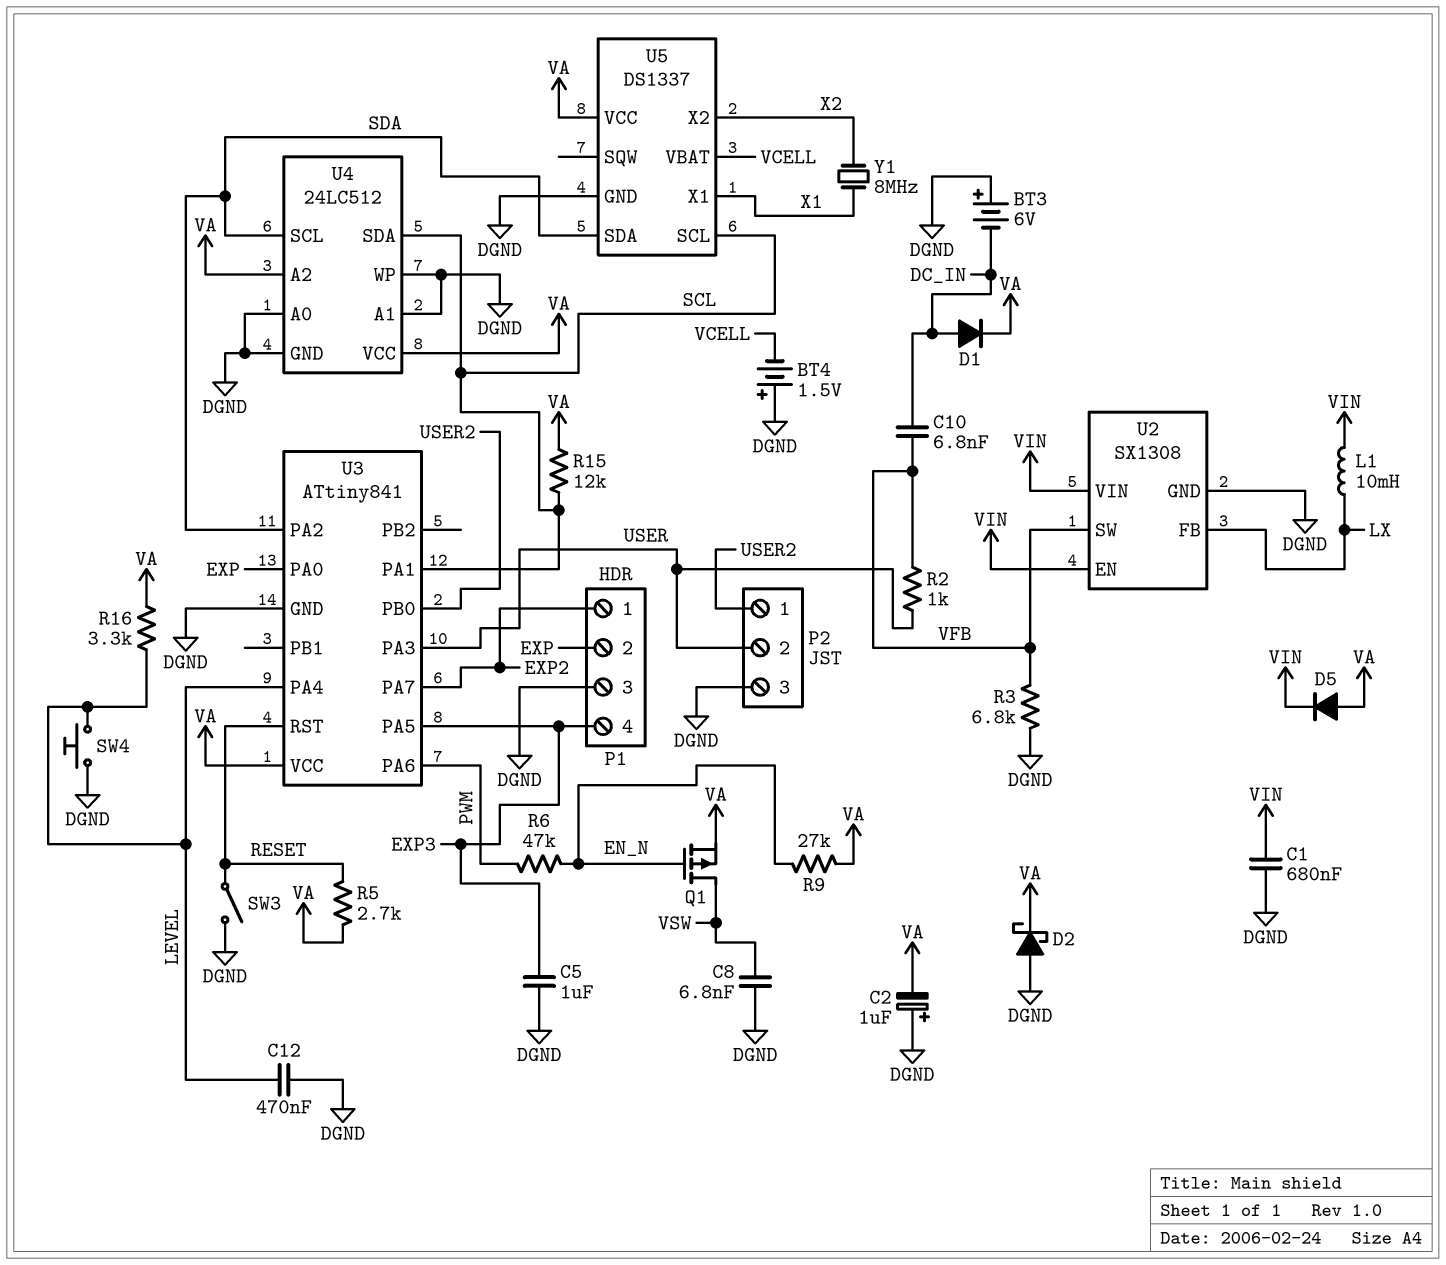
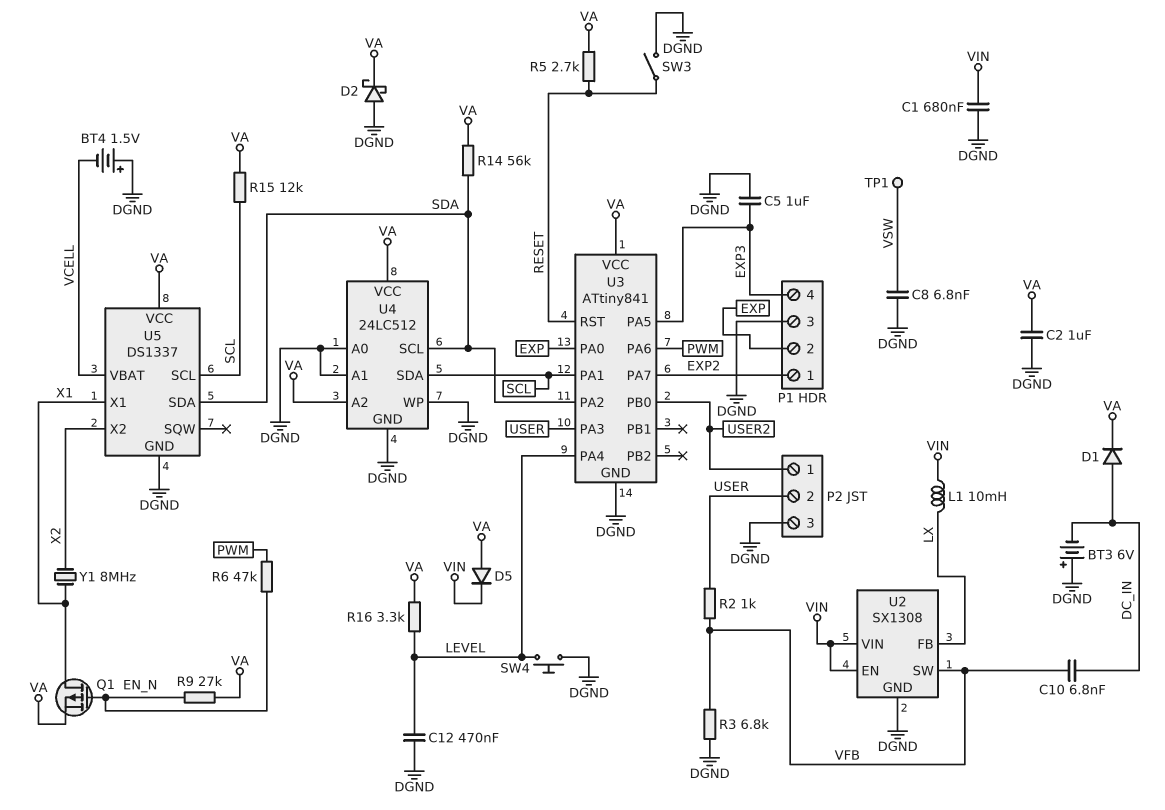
C2: 1uF (plus DGND, minus VA) -> 1uF (DGND, VA)
Q1: PMOS (G EN_N, D VSW, S VA) -> PMOS (G EN_N, D X1, S VA)
R14: none -> 56k (SDA, VA)
TP1: none -> test point (VSW)

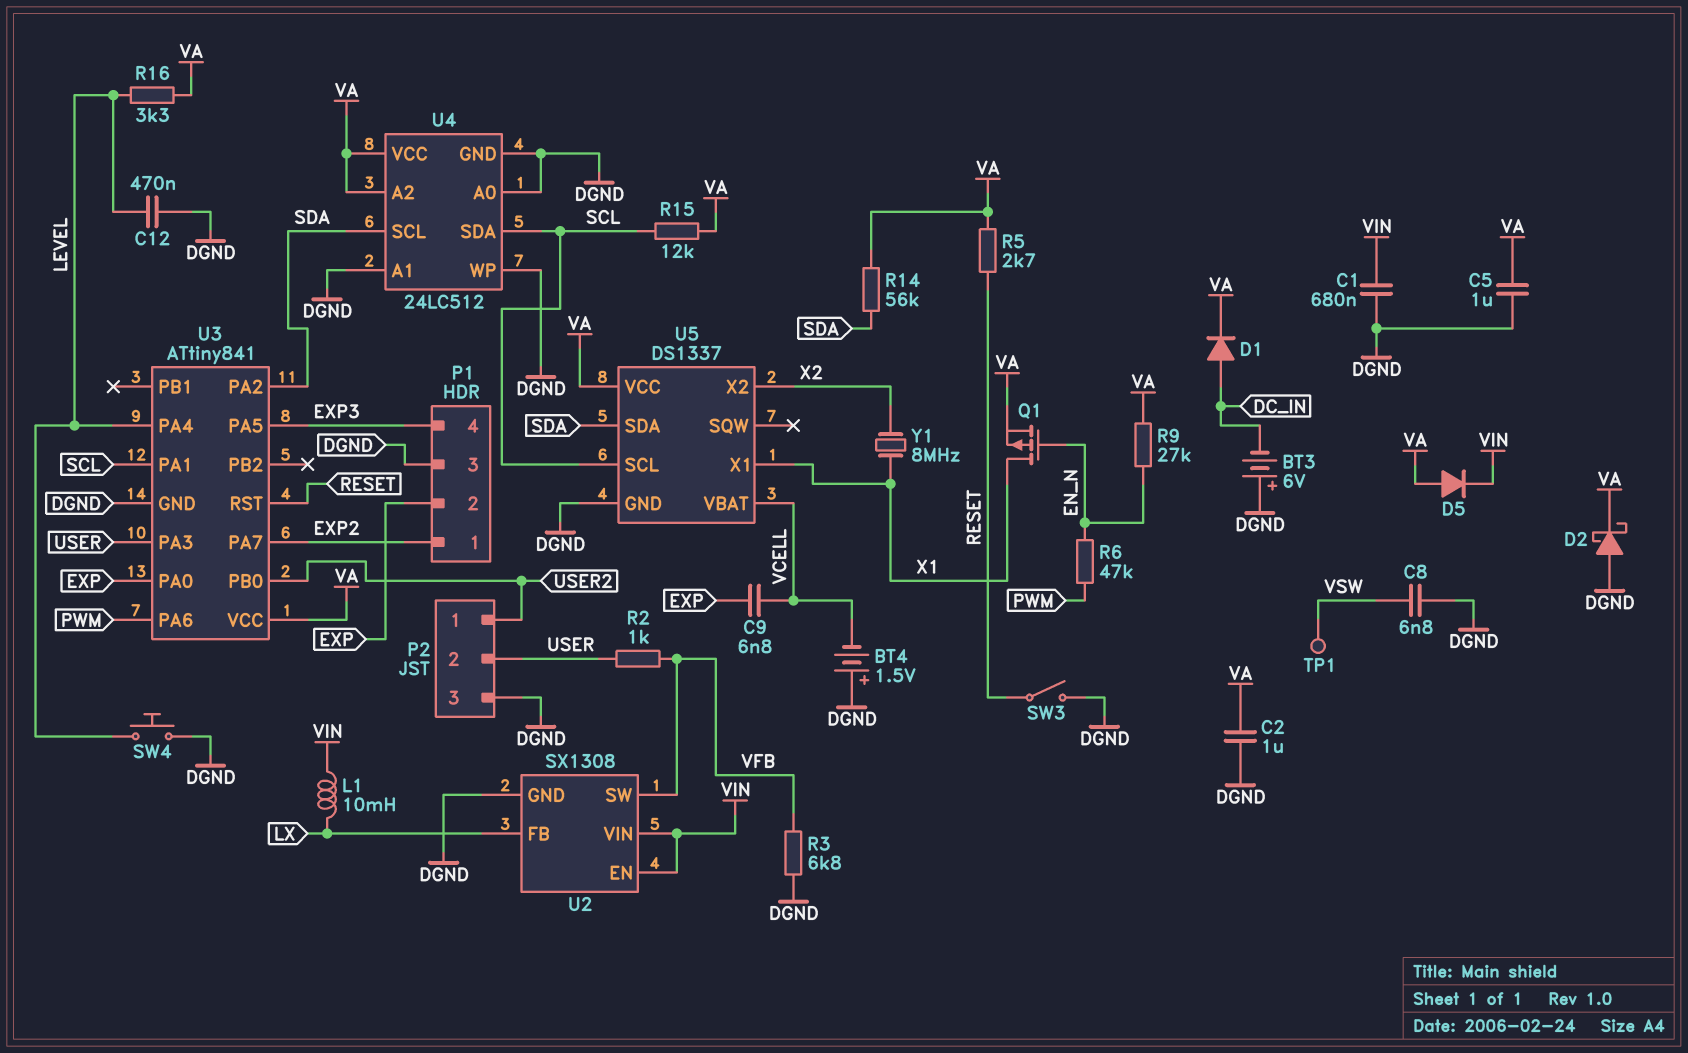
C5: 1uF (DGND, EXP3) -> 1uF (DGND, VA)
C9: none -> 6.8nF (EXP, VCELL)
C10: 6.8nF (DC_IN, VFB) -> none

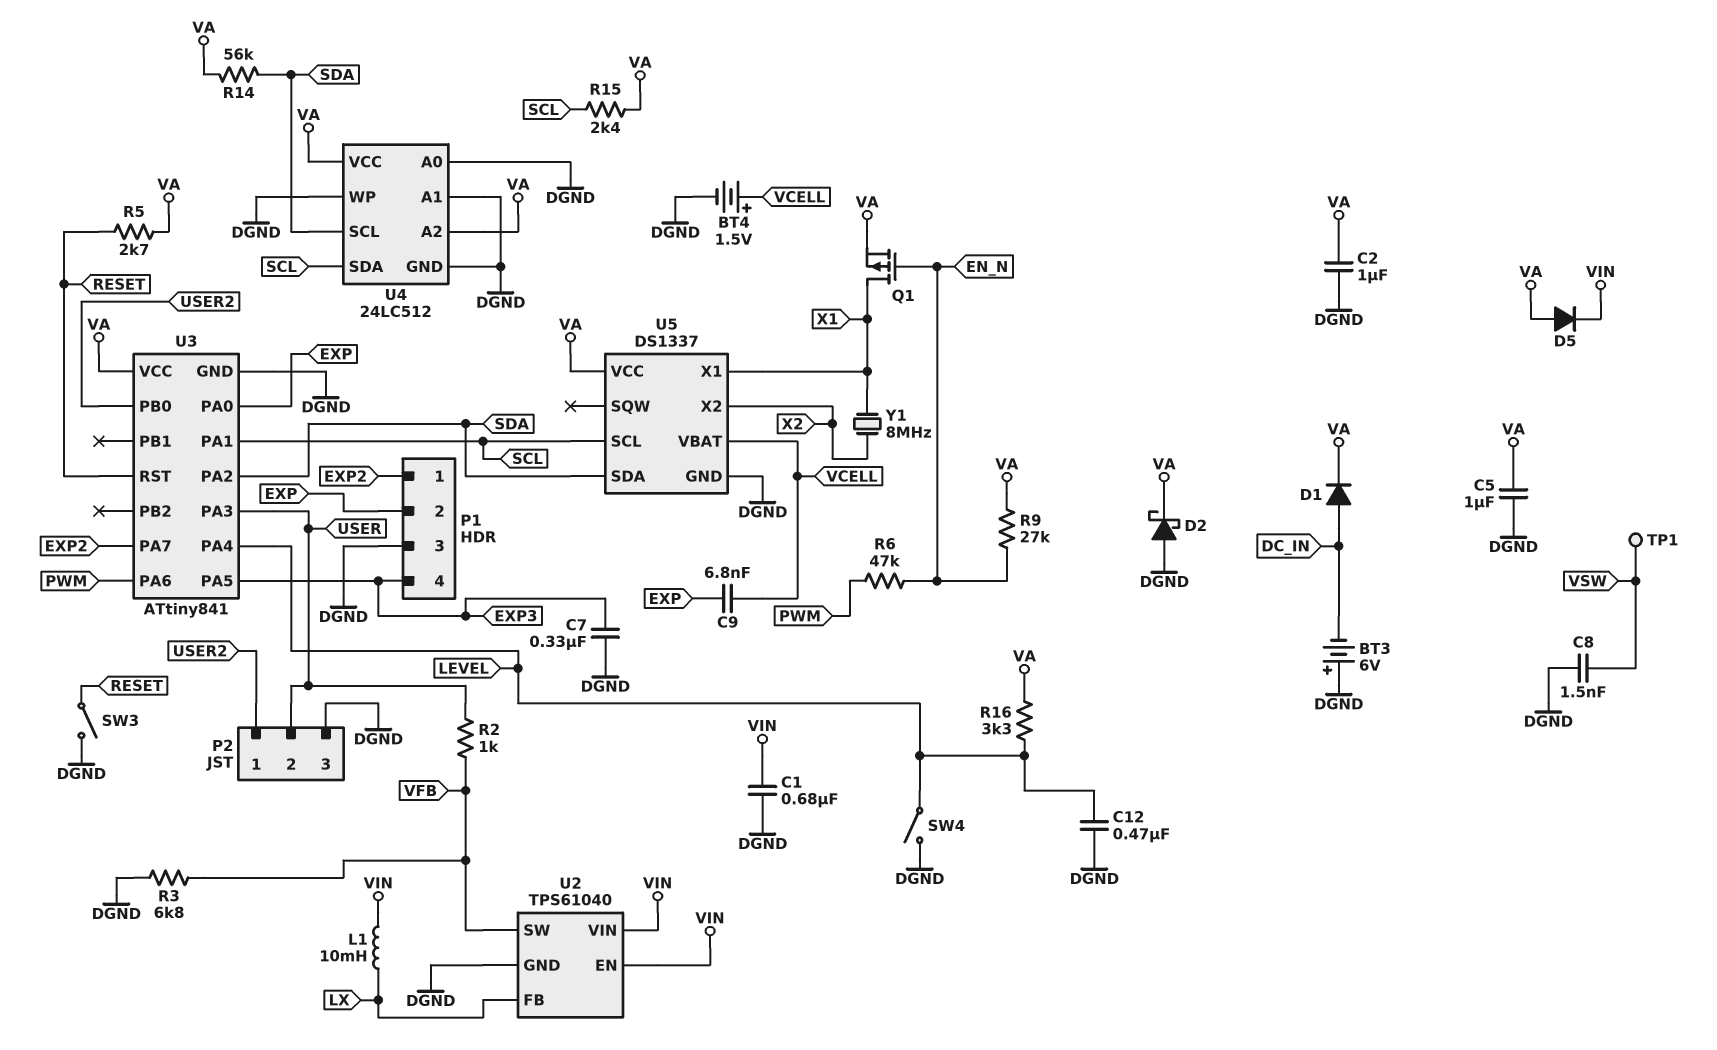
BT4: 1.5V (plus DGND, minus VCELL) -> 1.5V (plus VCELL, minus DGND)
C7: none -> 330nF (DGND, EXP3)
C8: 6.8nF (DGND, VSW) -> 1.5nF (DGND, VSW)
R15: 12k (SCL, VA) -> 2.4k (SCL, VA)
SW4: button (DGND, LEVEL) -> switch (DGND, LEVEL)
U2: SX1308 -> TPS61040

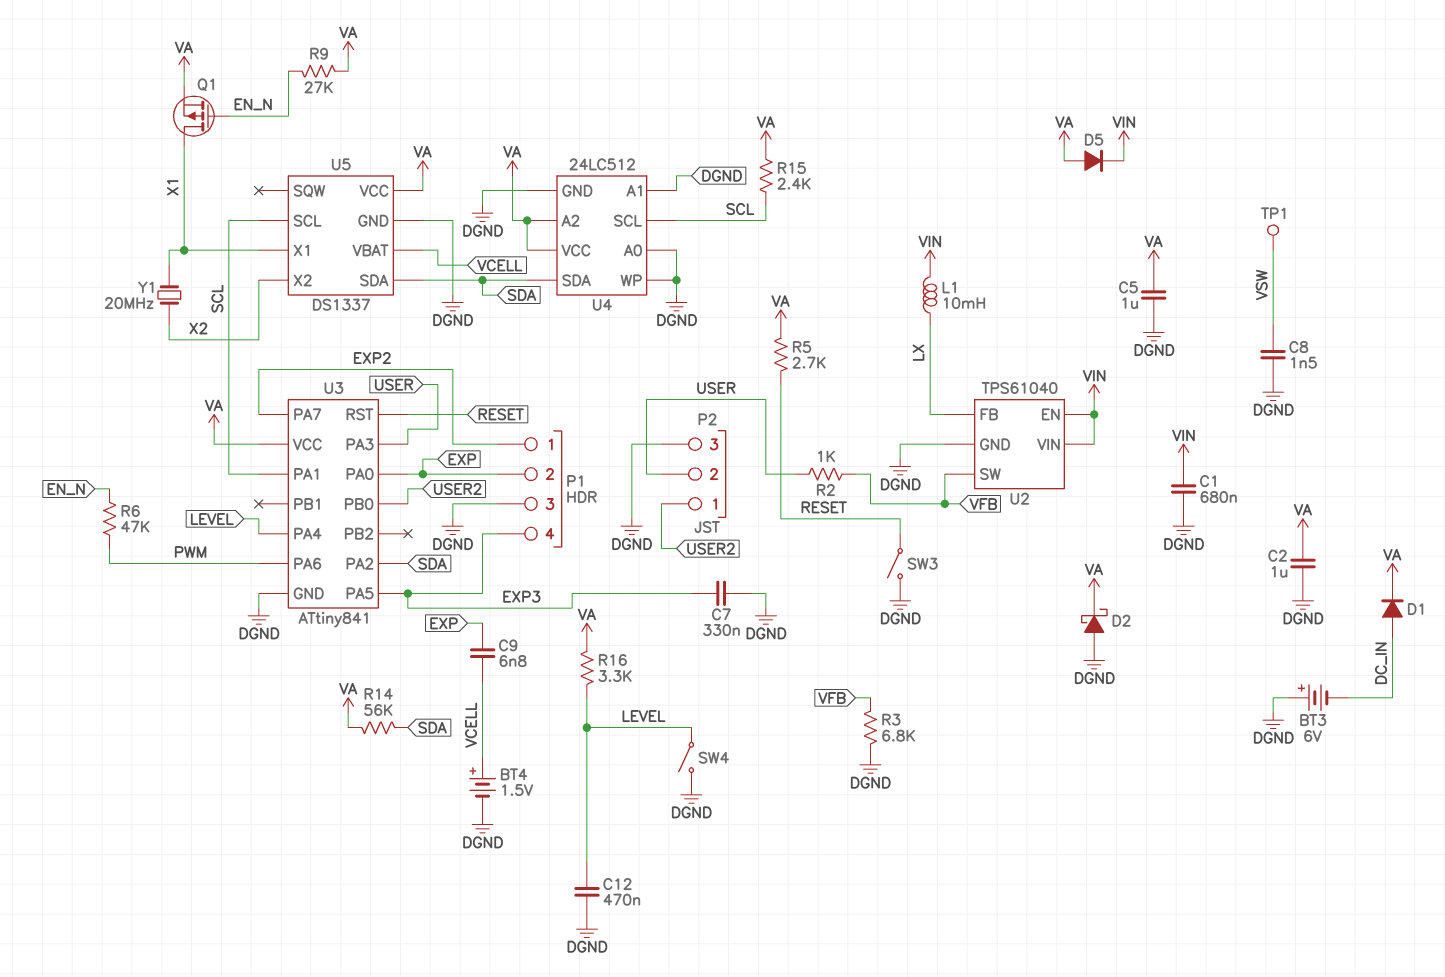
U4 pin SCL: SDA -> SCL
U4 pin SDA: SCL -> SDA
Y1: 8MHz (X1, X2) -> 20MHz (X1, X2)

